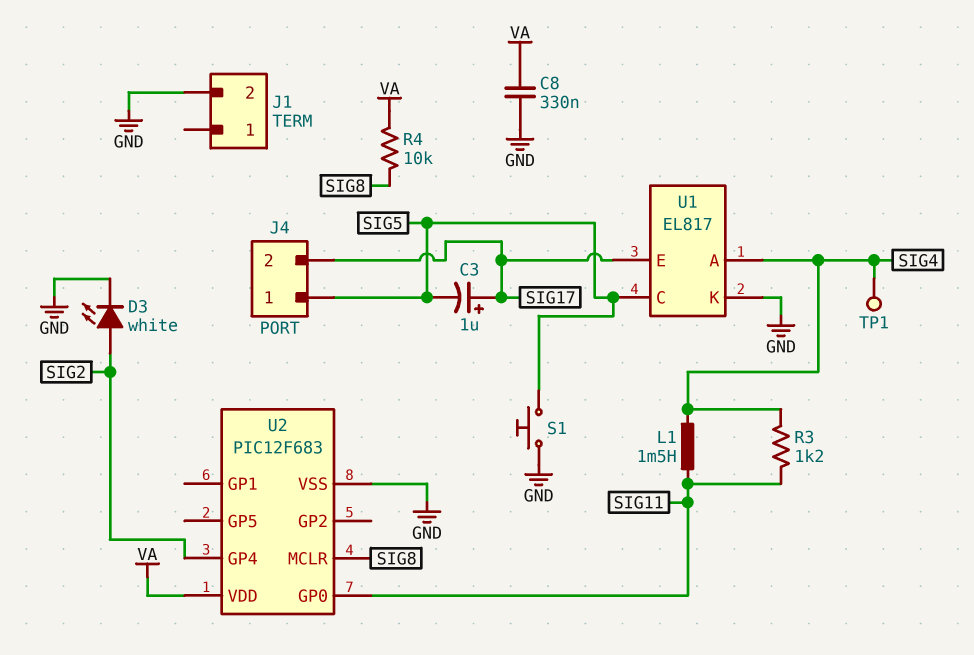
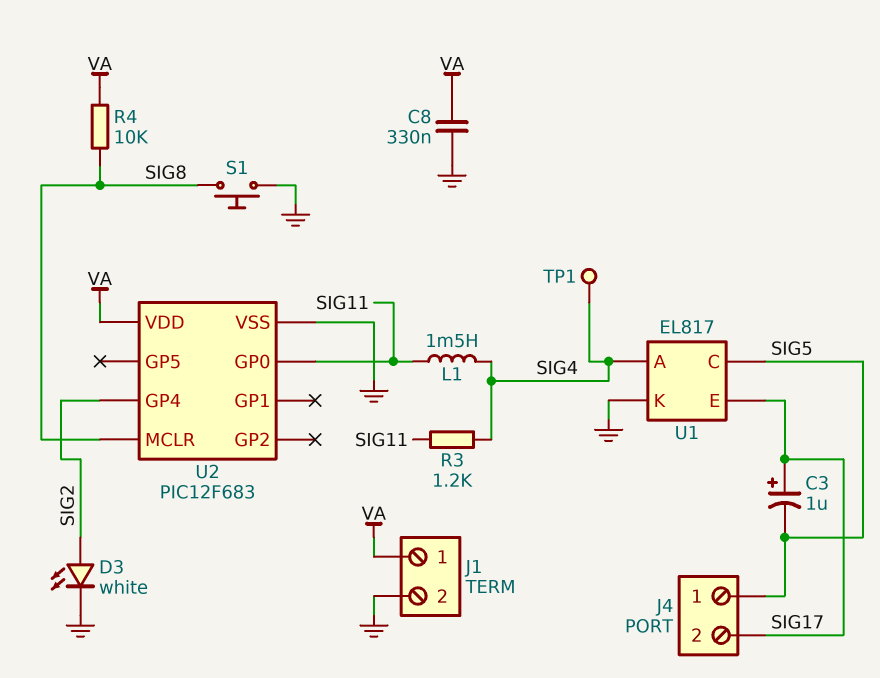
J1 pin 1: none -> VA
S1: button (GND, SIG5) -> button (GND, SIG8)

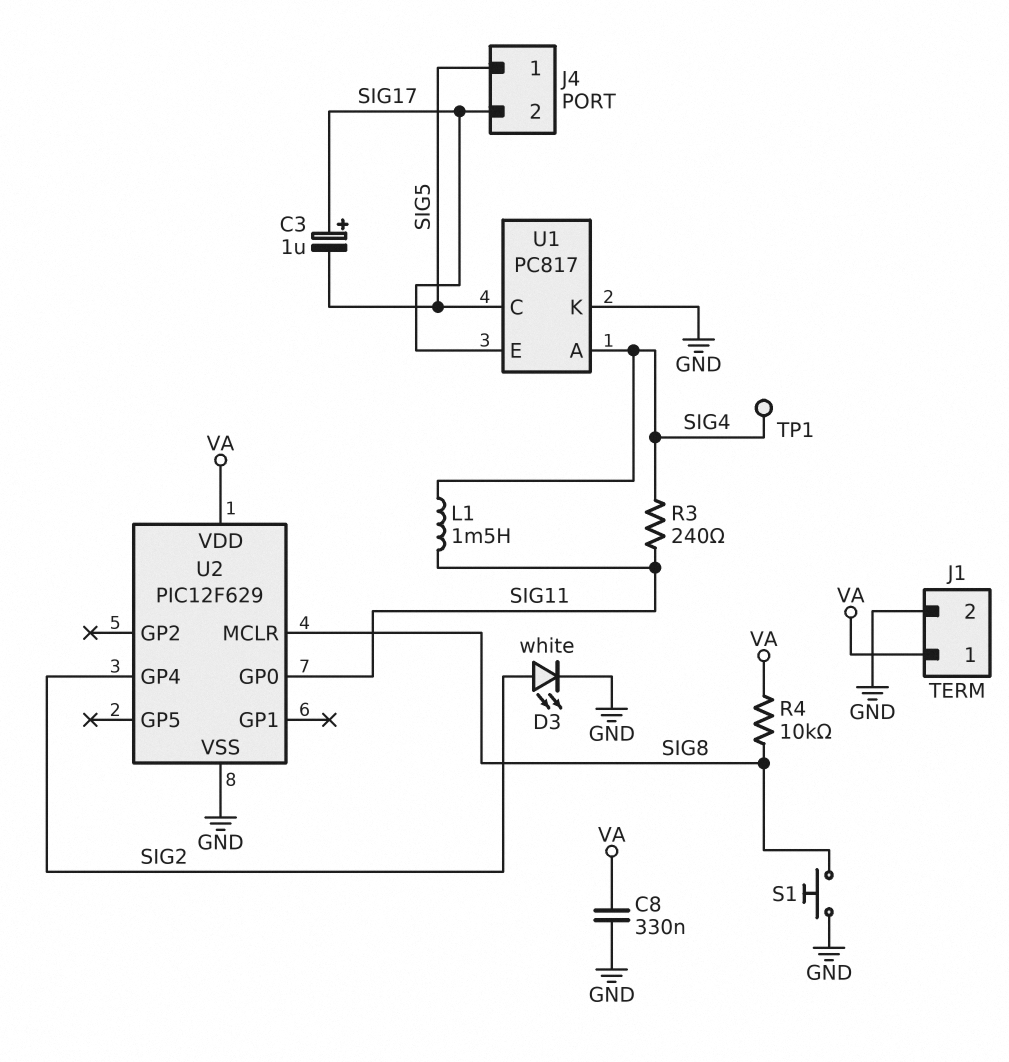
R3: 1.2k (SIG4, SIG11) -> 240 (SIG4, SIG11)
U1: EL817 -> PC817
U2: PIC12F683 -> PIC12F629

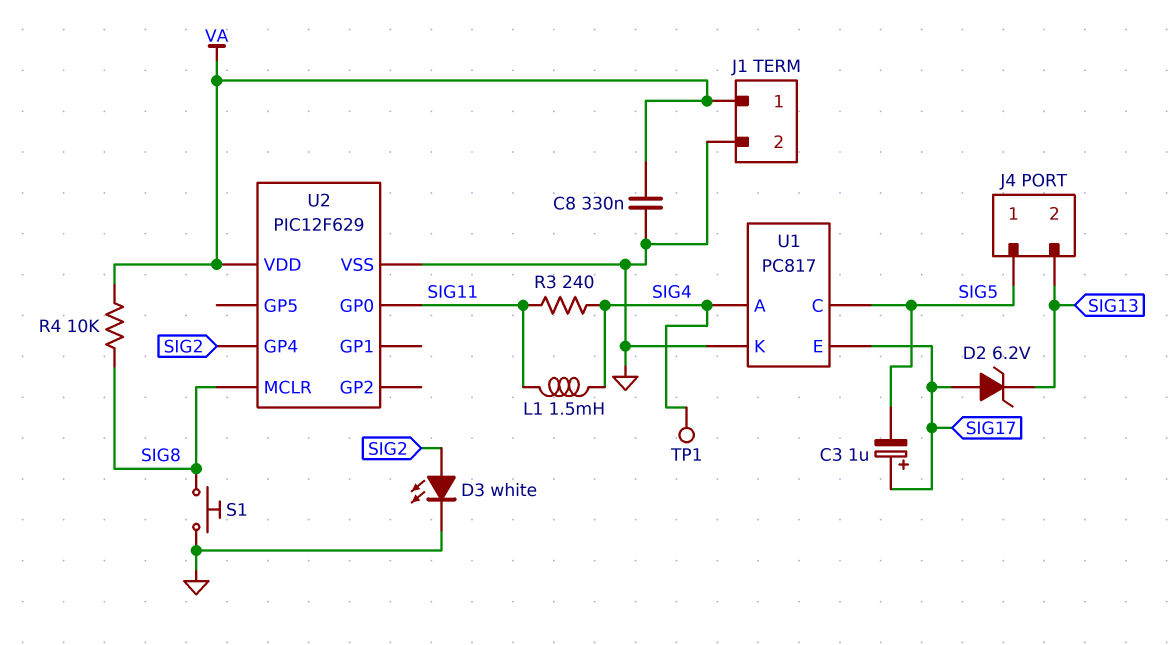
D2: none -> zener 6.2V (A SIG17, K SIG13)
J4 pin 2: SIG17 -> SIG13

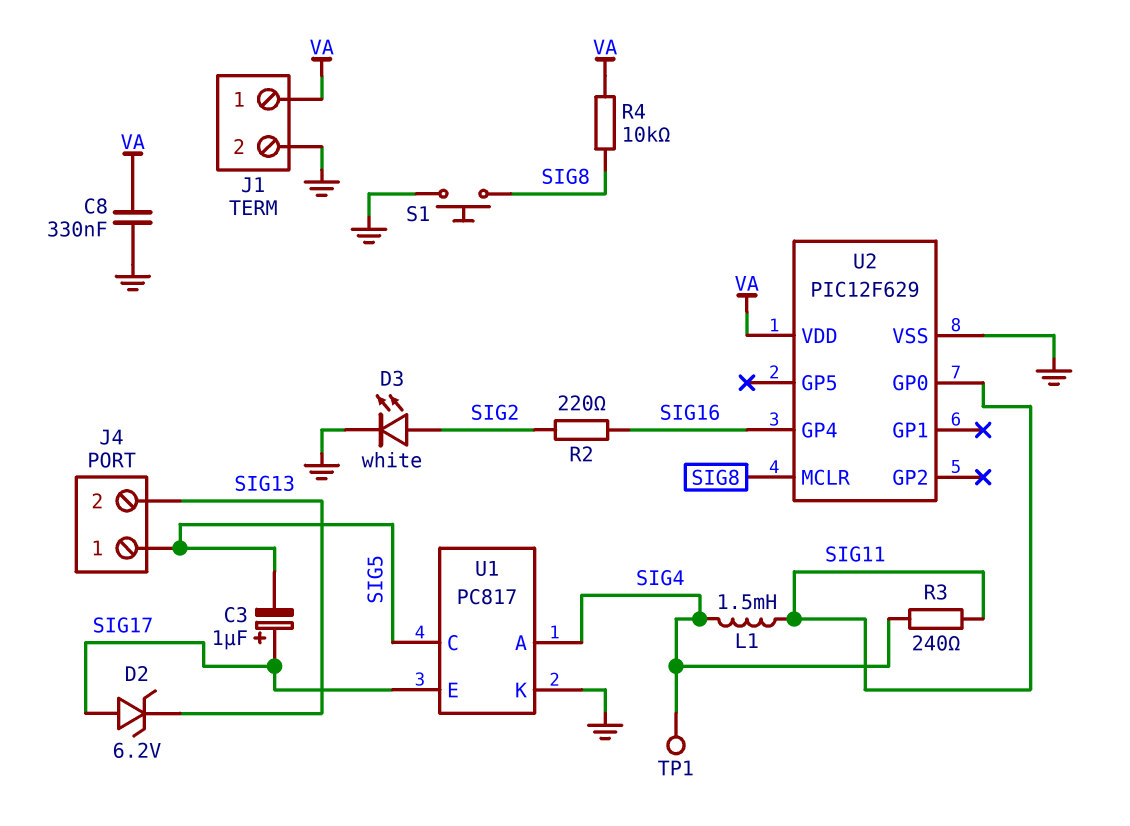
R2: none -> 220 (SIG2, SIG16)
U2 pin GP4: SIG2 -> SIG16

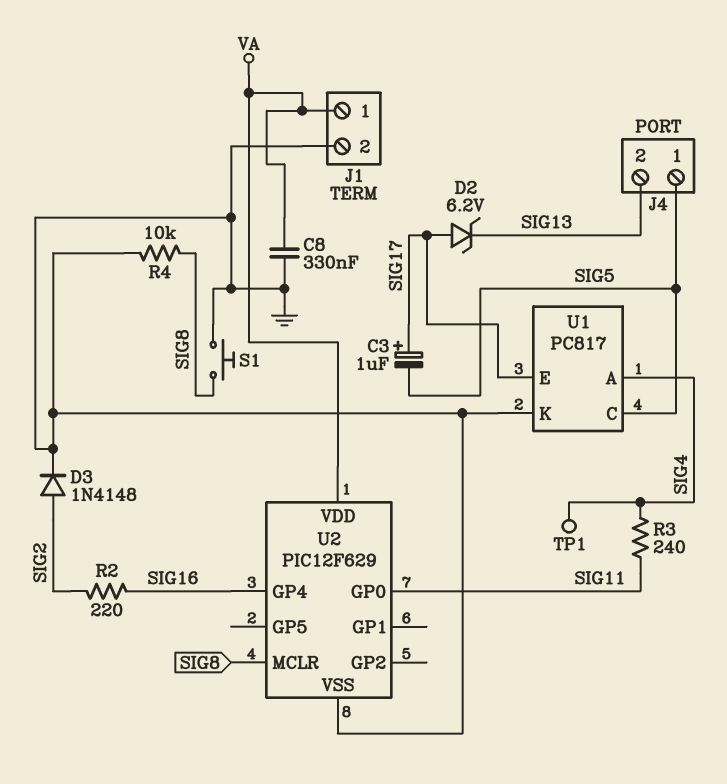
D3: LED white (A SIG2, K GND) -> diode 1N4148 (A SIG2, K GND)
L1: 1.5mH (SIG4, SIG11) -> none
R4: 10k (SIG8, VA) -> 10k (GND, SIG8)

